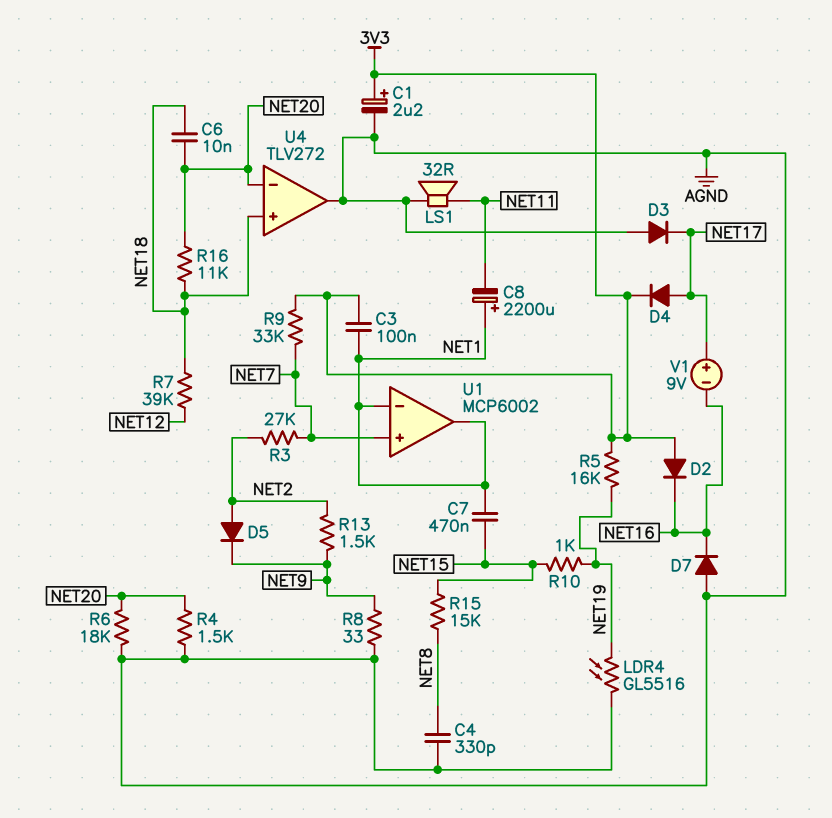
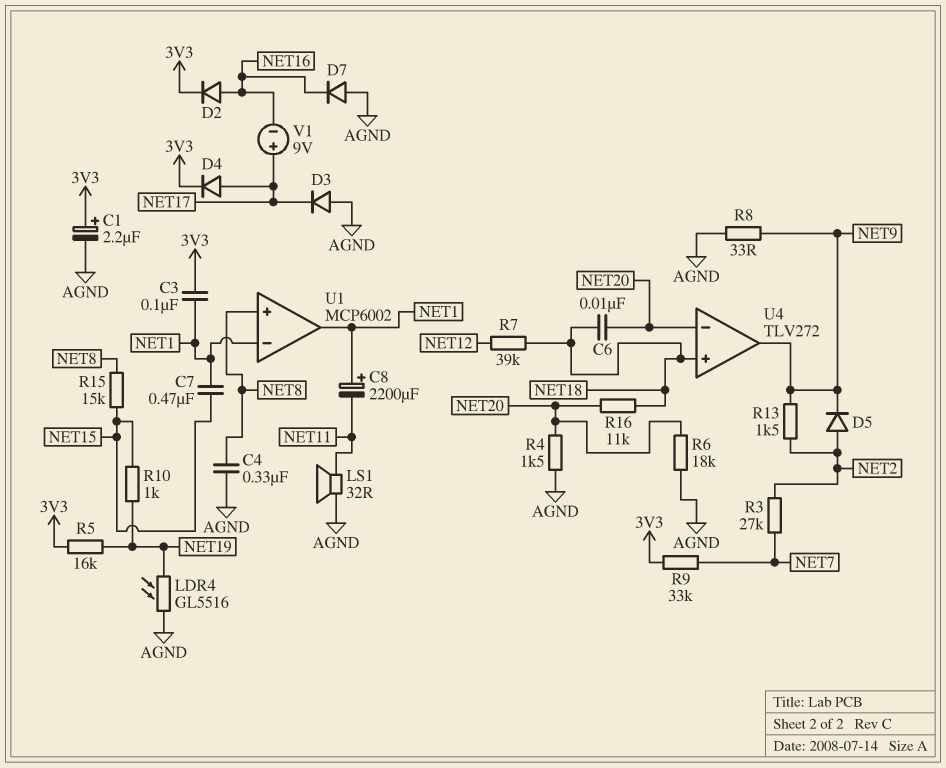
C4: 330pF (AGND, NET8) -> 330nF (AGND, NET8)
D2: diode (A 3V3, K NET16) -> diode (A NET16, K 3V3)
U1 pin in+: NET7 -> NET8
U4 pin out: AGND -> NET9

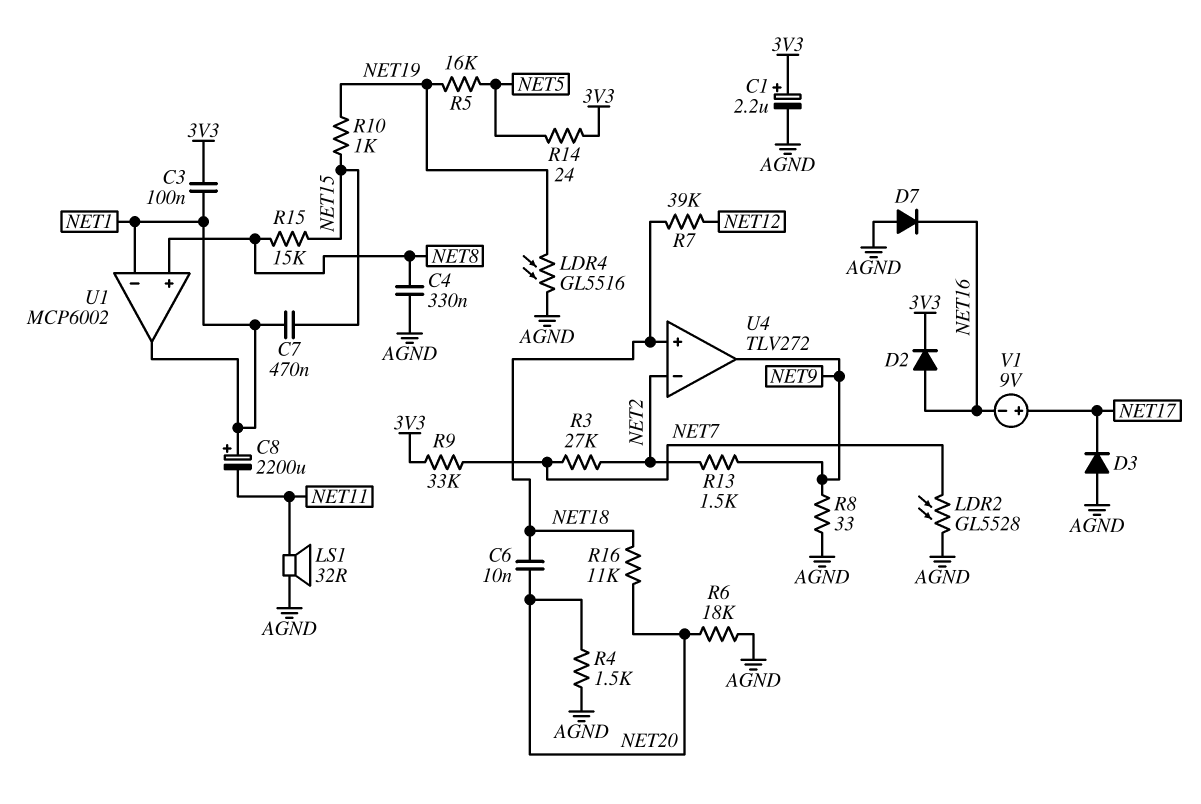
D4: diode (A NET17, K 3V3) -> none
D5: diode (A NET2, K NET9) -> none
LDR2: none -> GL5528 (AGND, NET7)
R5: 16k (3V3, NET19) -> 16k (NET5, NET19)
R14: none -> 24 (3V3, NET5)
U4 pin in-: NET20 -> NET2

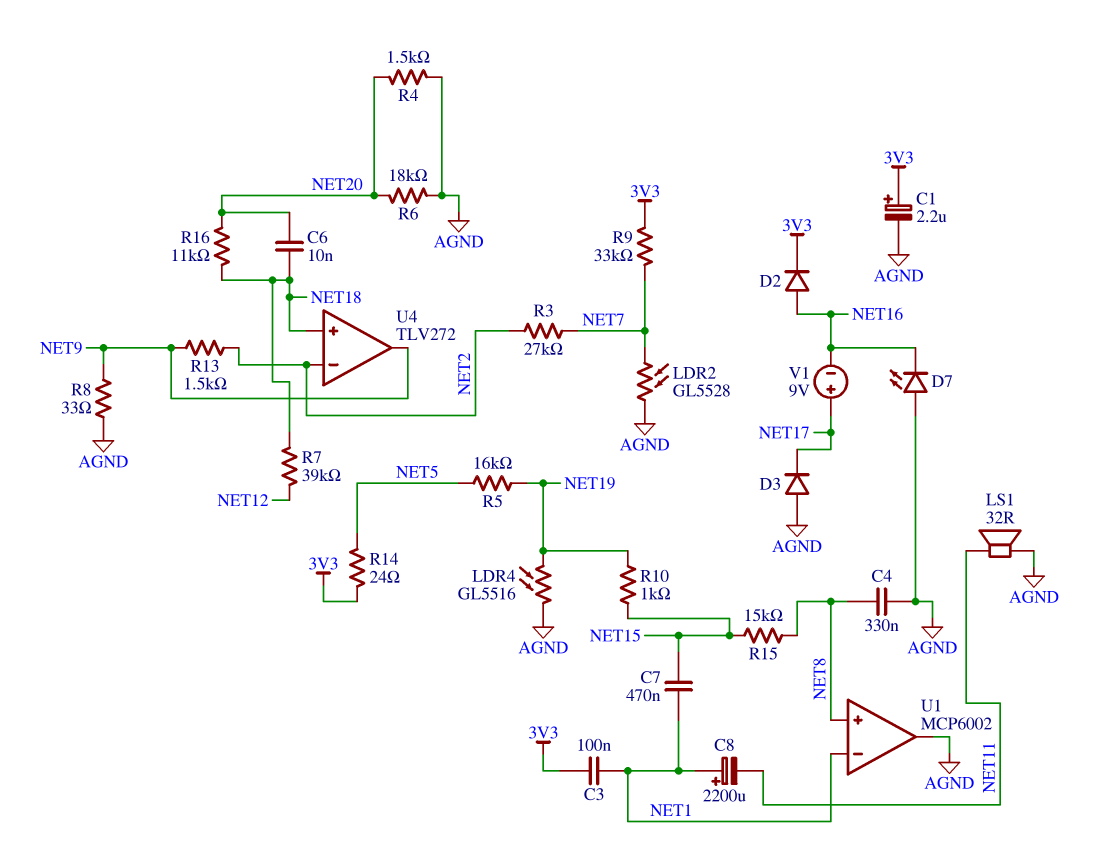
D7: diode (A AGND, K NET16) -> LED (A AGND, K NET16)
U1 pin out: NET1 -> AGND

